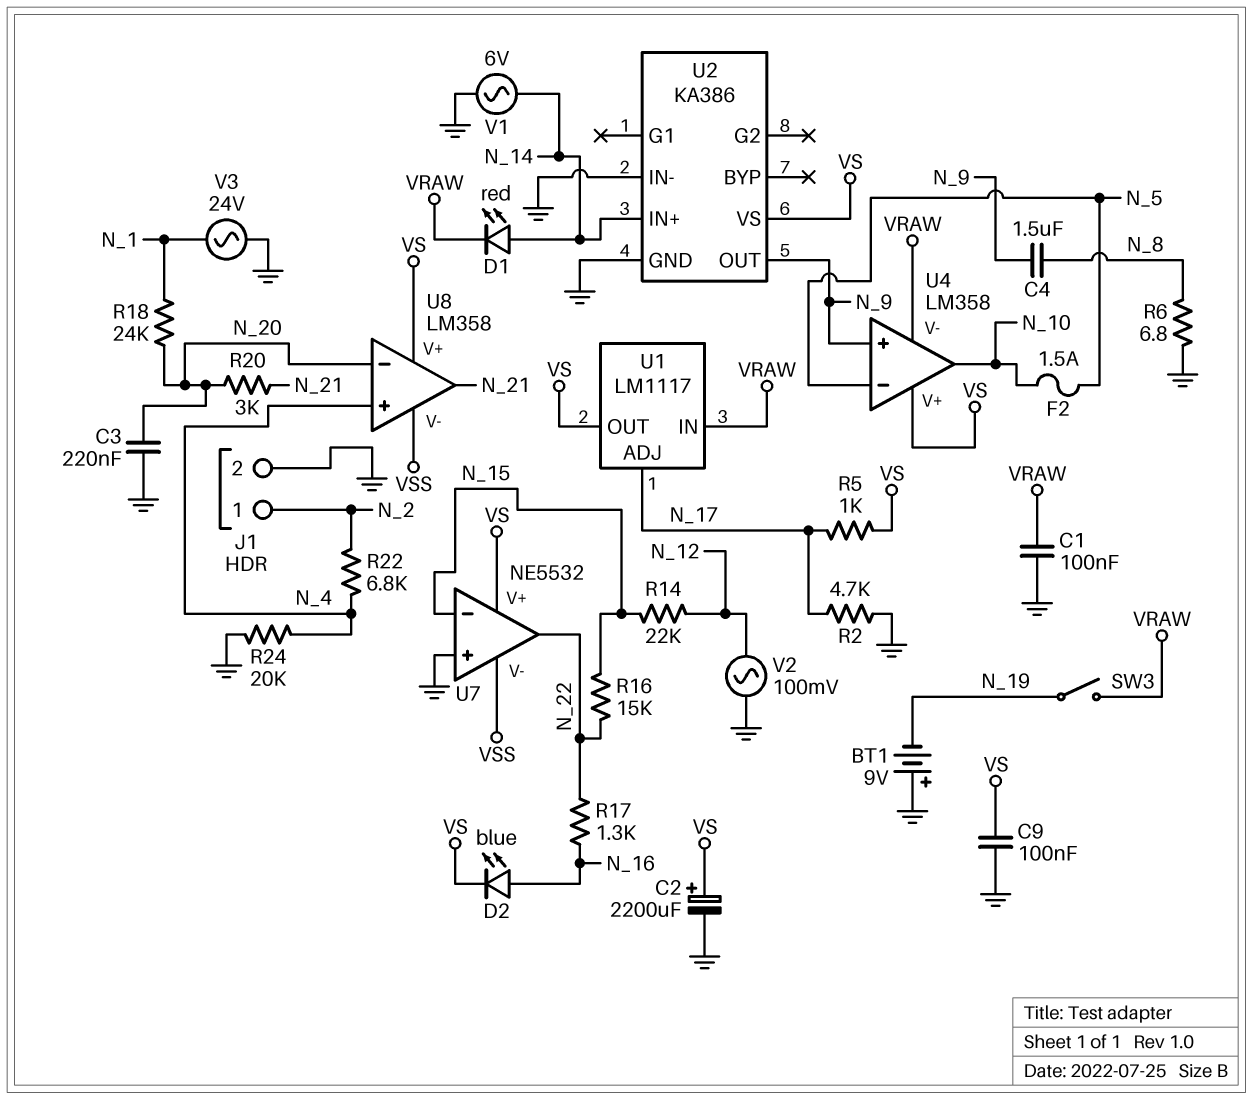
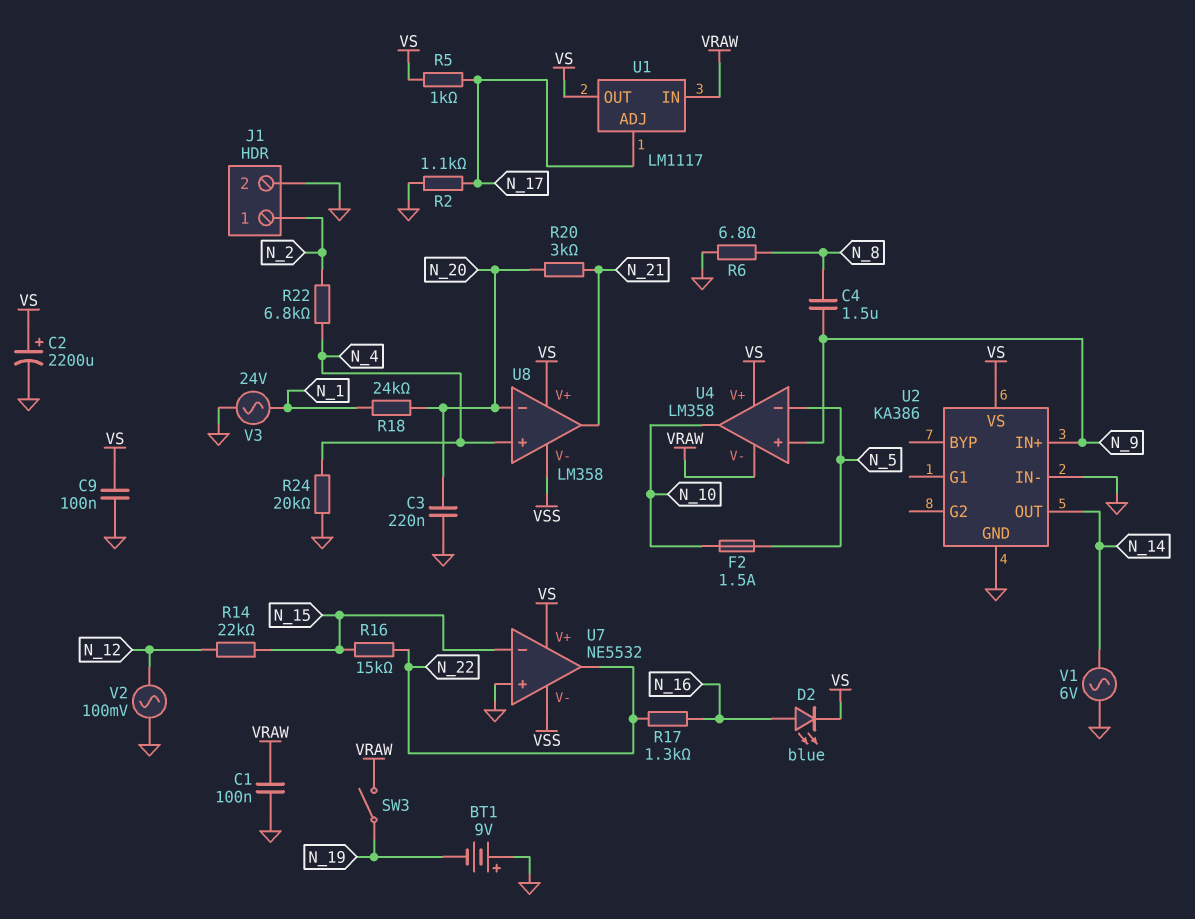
D1: LED red (A N_14, K VRAW) -> none
R2: 4.7k (GND, N_17) -> 1.1k (GND, N_17)
U2 pin IN+: N_14 -> N_9
U2 pin OUT: N_9 -> N_14

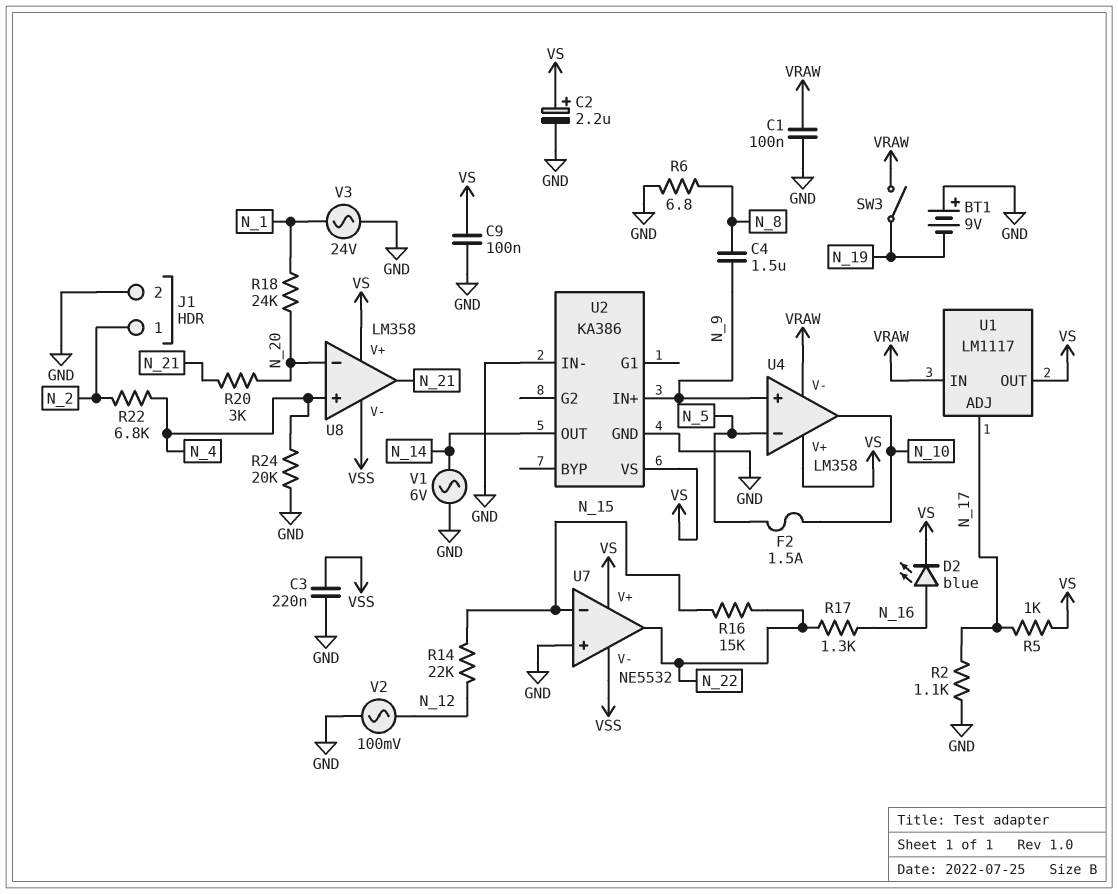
C2: 2200uF (plus VS, minus GND) -> 2.2uF (plus VS, minus GND)
C3: 220nF (GND, N_20) -> 220nF (GND, VSS)

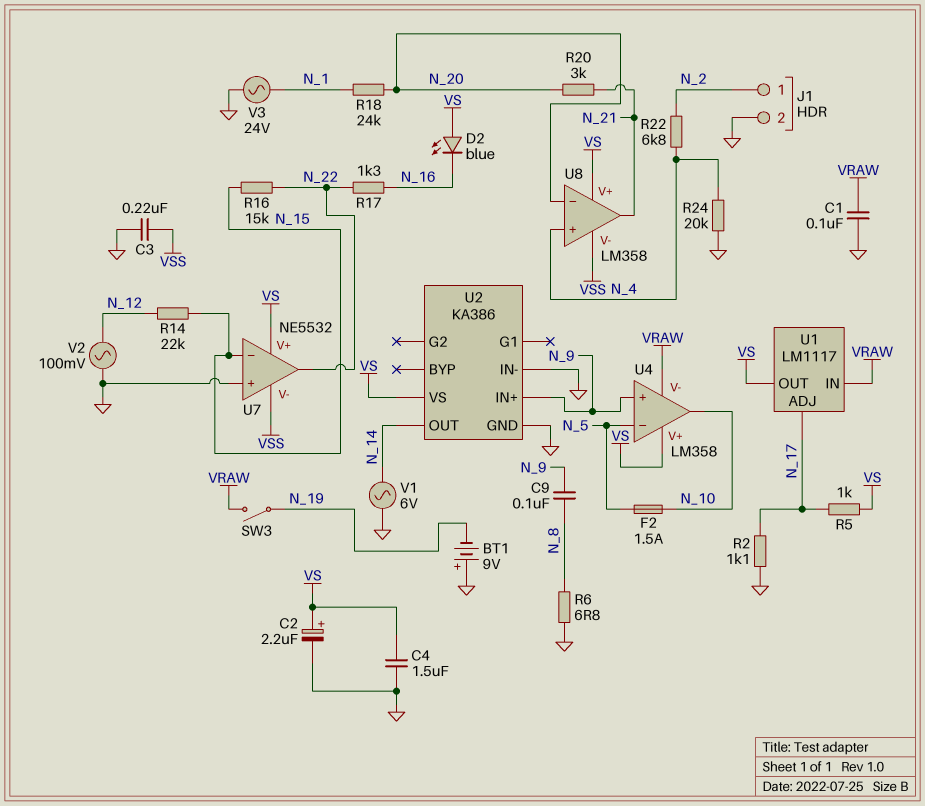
C4: 1.5uF (N_8, N_9) -> 1.5uF (GND, VS)
C9: 100nF (GND, VS) -> 100nF (N_8, N_9)
D2: LED blue (A N_16, K VS) -> LED blue (A VS, K N_16)

